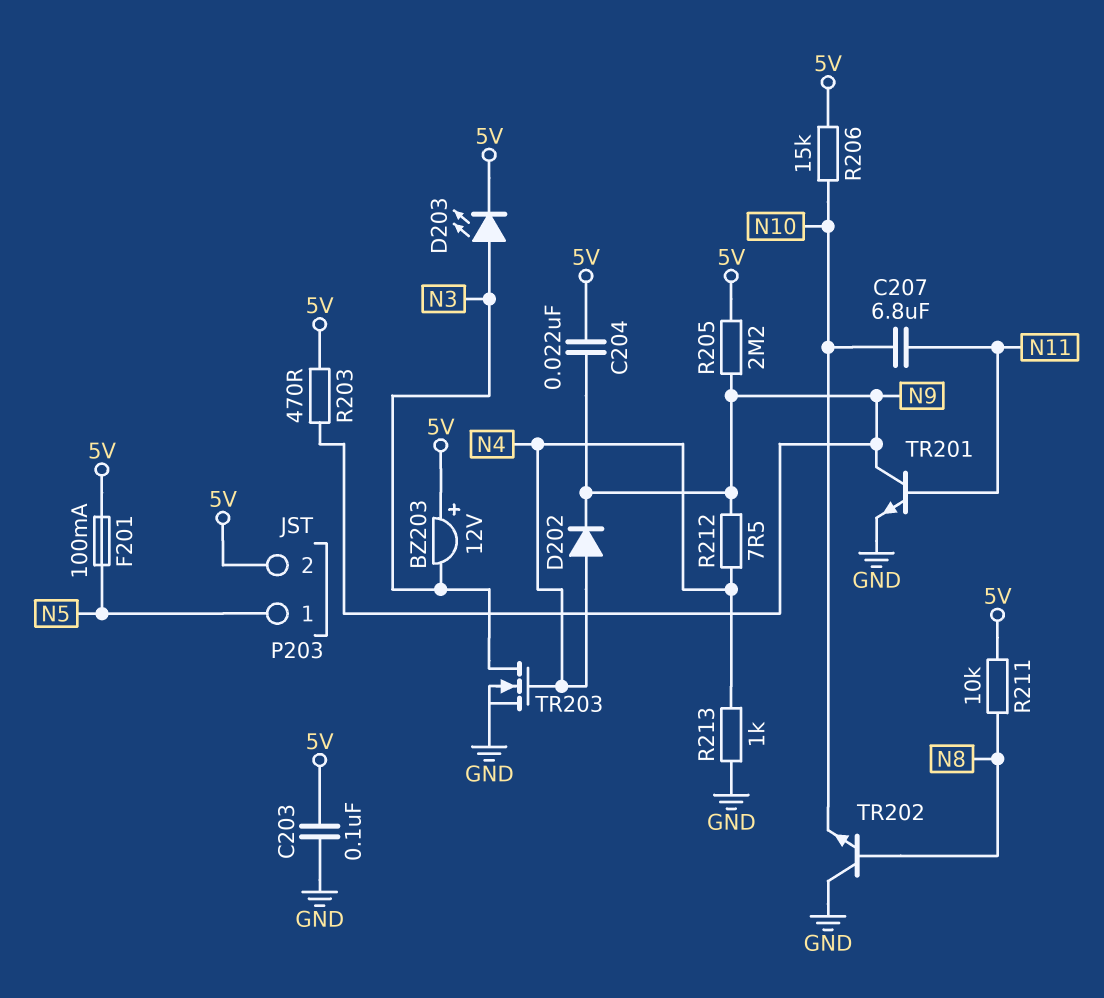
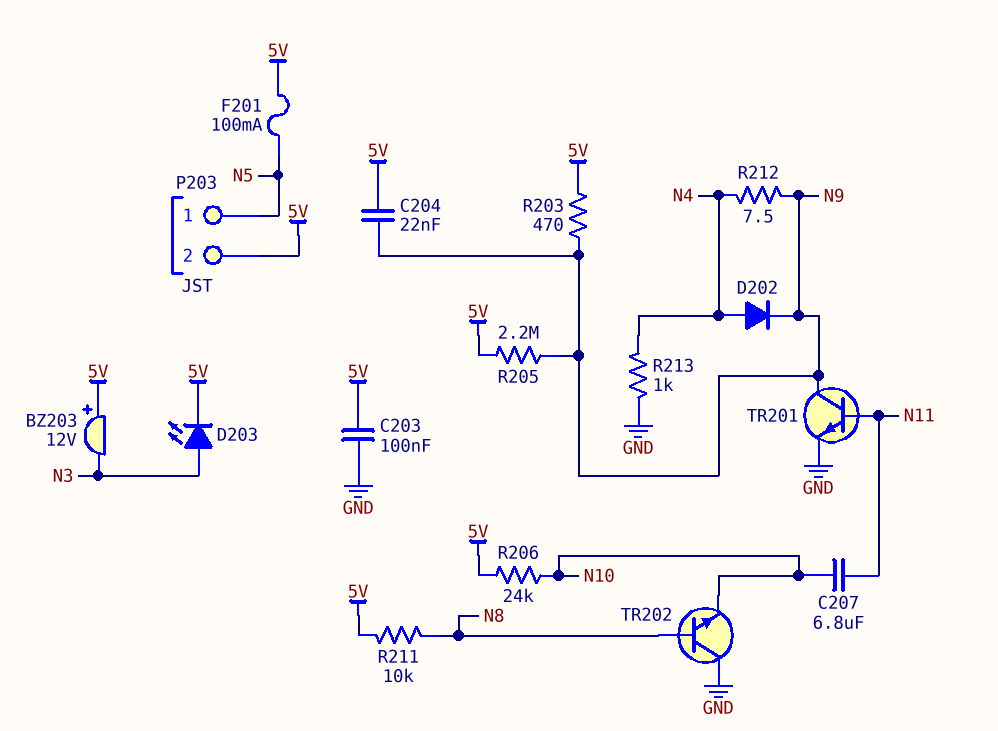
R206: 15k (5V, N10) -> 24k (5V, N10)
TR203: NMOS (G N4, D N3, S GND) -> none

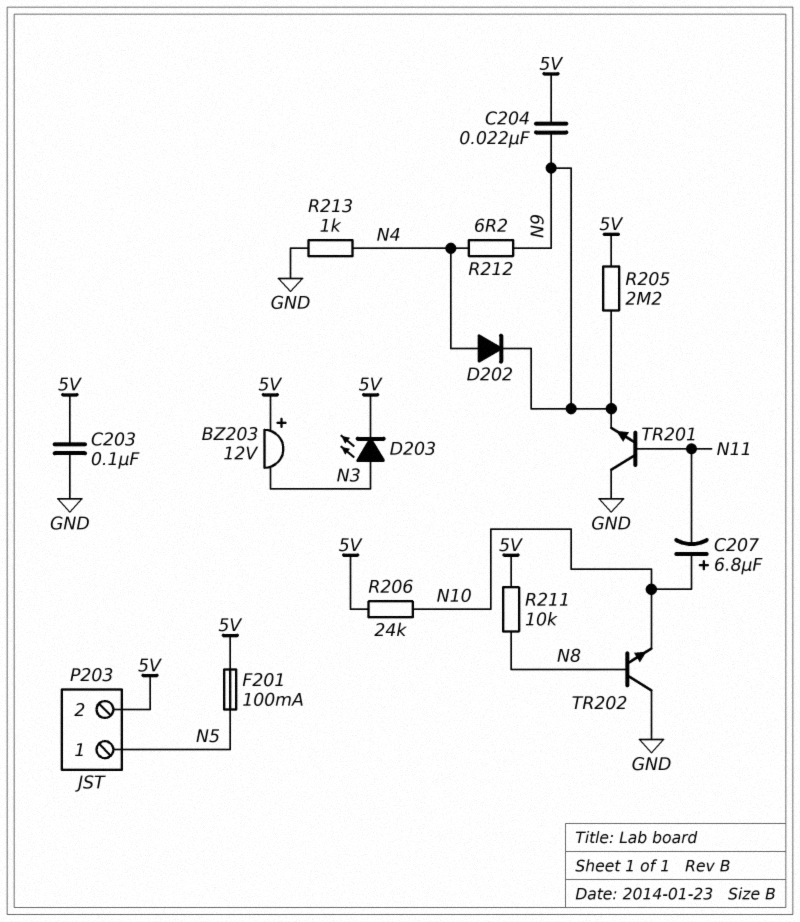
C207: 6.8uF (N10, N11) -> 6.8uF (plus N10, minus N11)
R203: 470 (5V, N9) -> none
R212: 7.5 (N4, N9) -> 6.2 (N4, N9)
TR201: NPN (B N11, C N9, E GND) -> NPN (B N11, C GND, E N9)

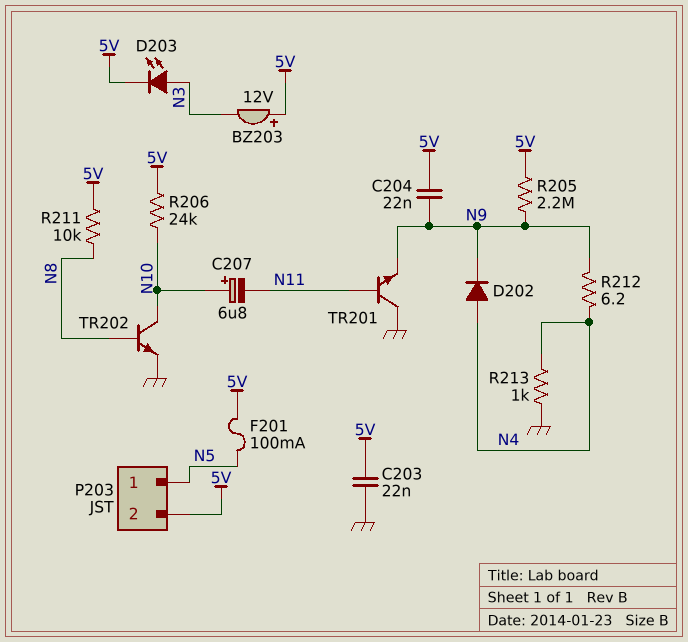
C203: 100nF (5V, GND) -> 22nF (5V, GND)
TR202: NPN (B N8, C GND, E N10) -> NPN (B N8, C N10, E GND)

